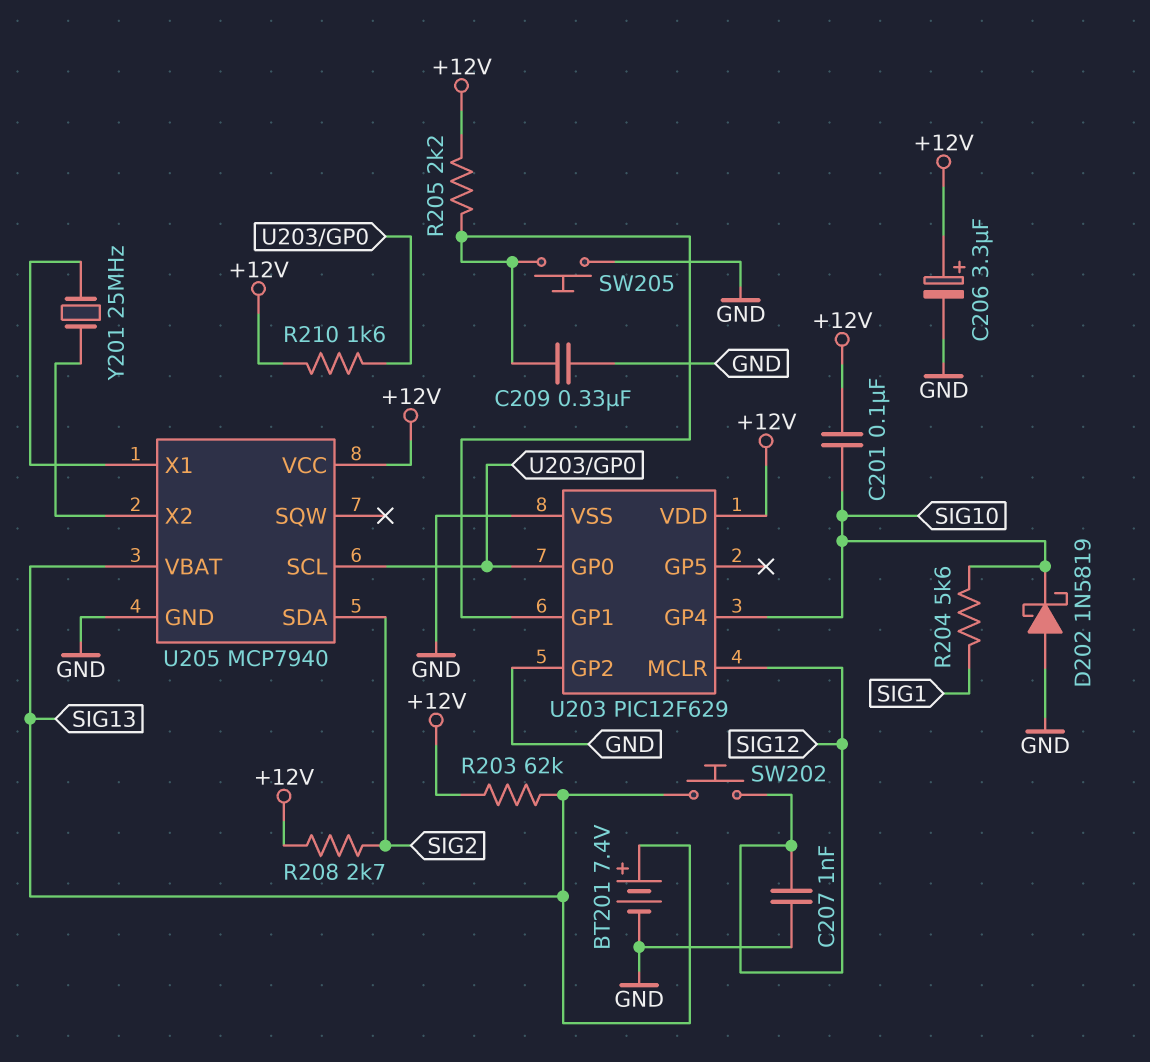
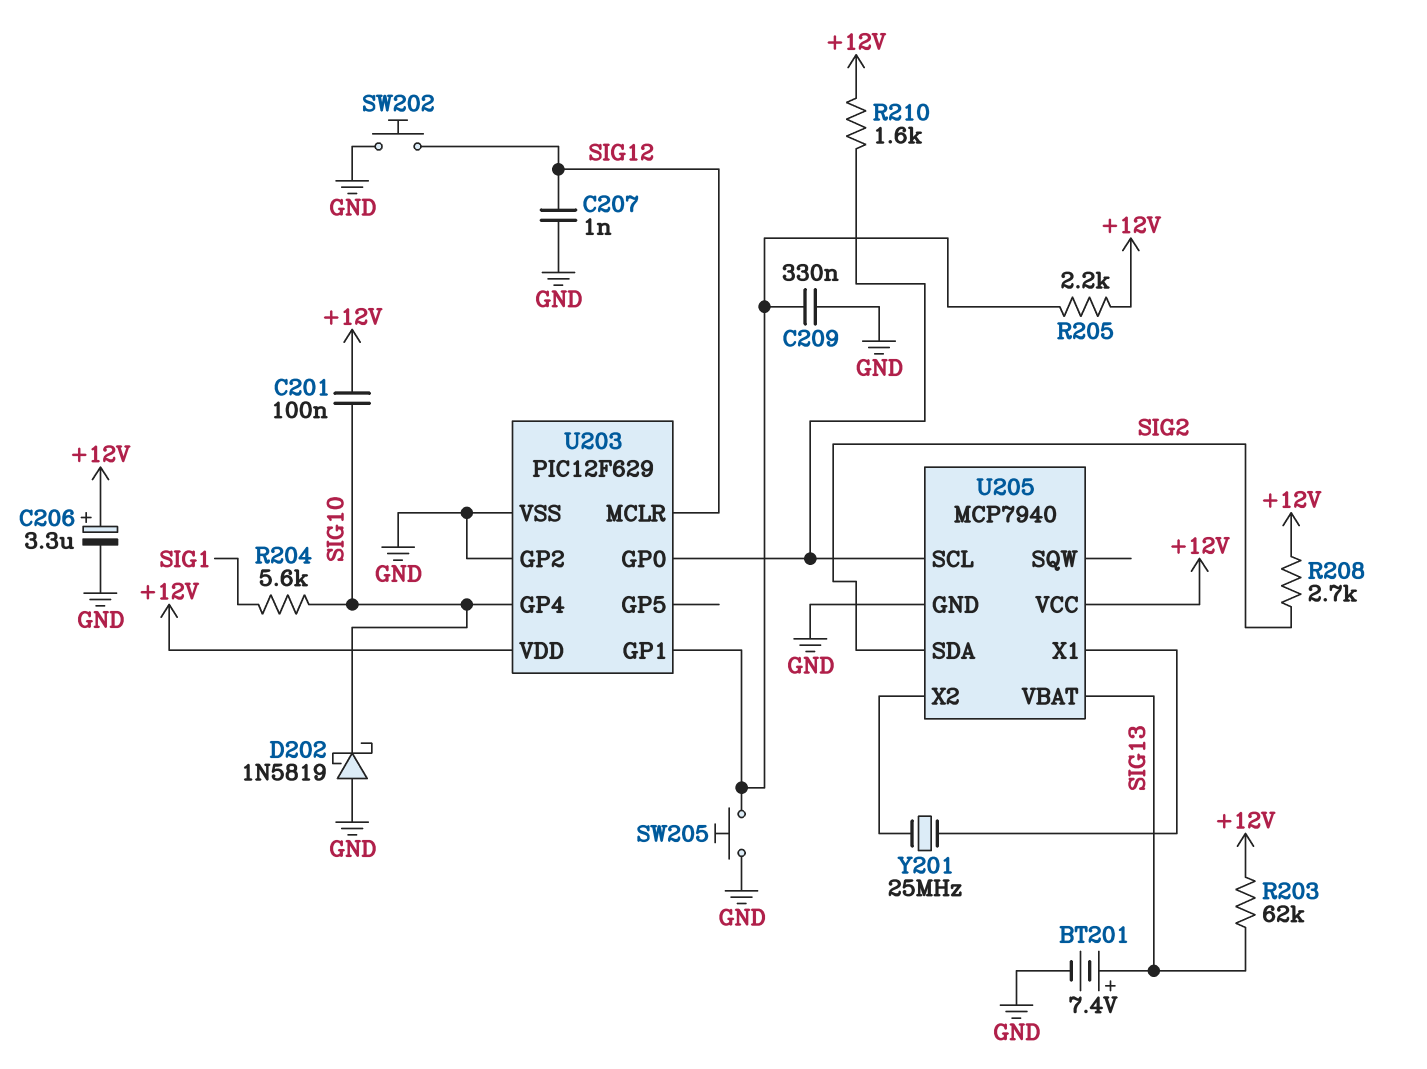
SW202: button (SIG12, SIG13) -> button (GND, SIG12)

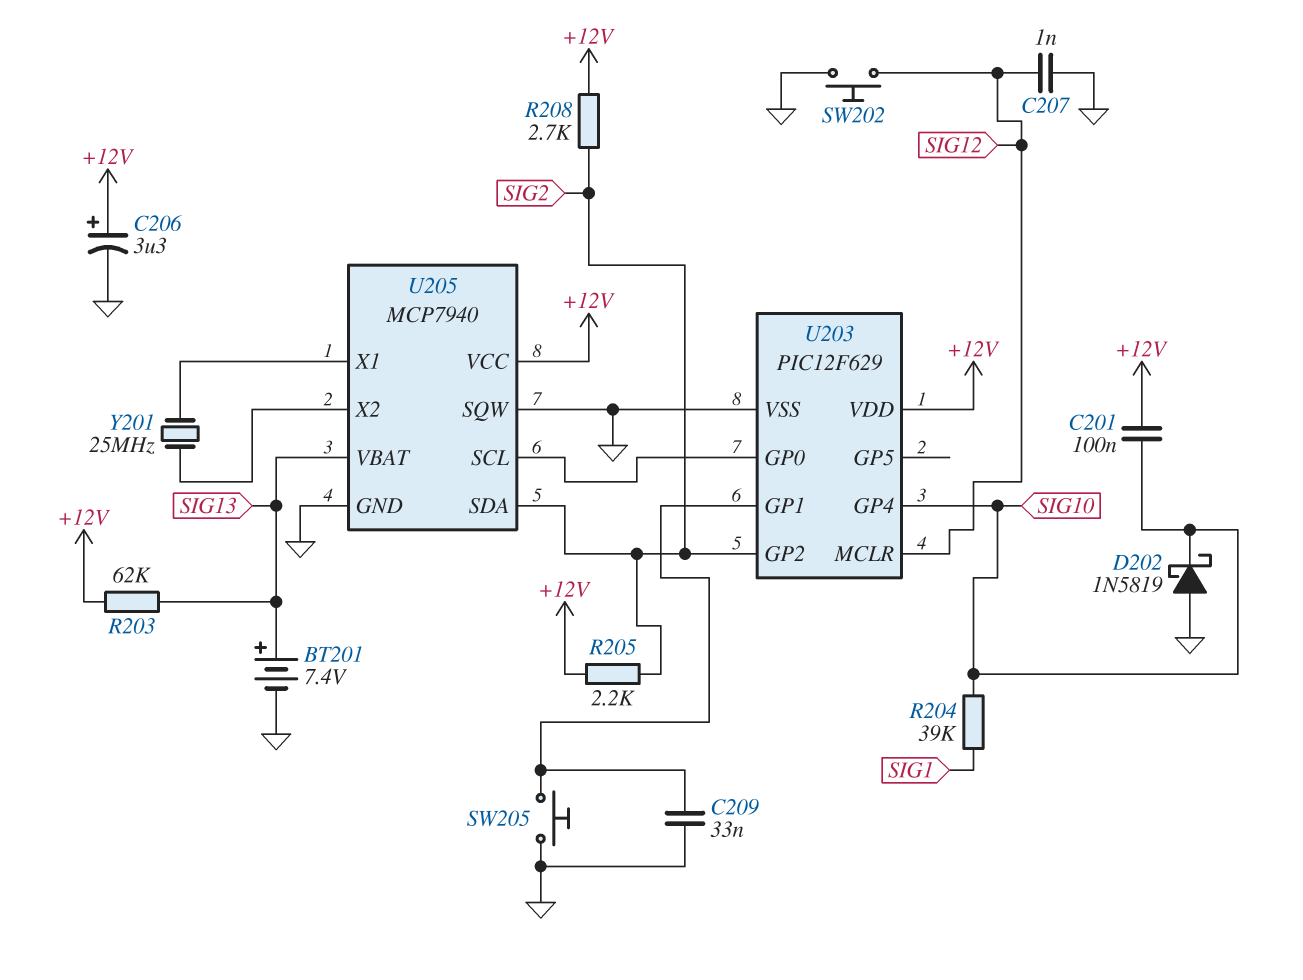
C209: 330nF (GND, U203/GP1) -> 33nF (GND, U203/GP1)
R204: 5.6k (SIG1, SIG10) -> 39k (SIG1, SIG10)
R205: 2.2k (+12V, U203/GP1) -> 2.2k (+12V, SIG2)
R210: 1.6k (+12V, U203/GP0) -> none
U203 pin GP2: GND -> SIG2
U205 pin SQW: none -> GND

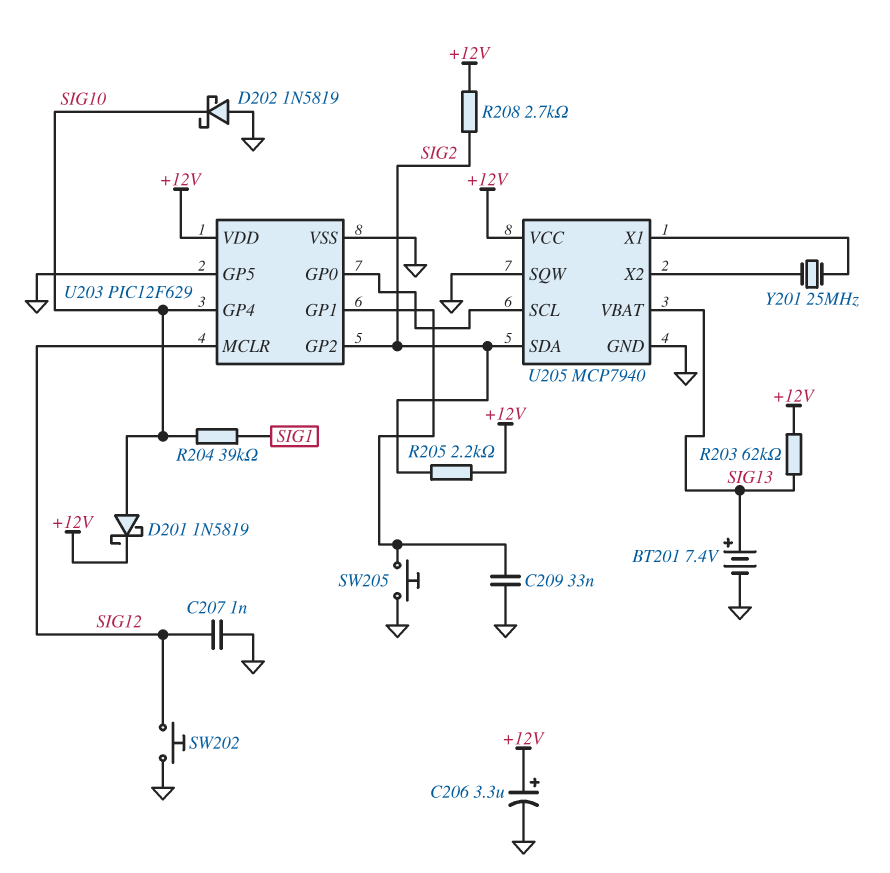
C201: 100nF (+12V, SIG10) -> none
D201: none -> schottky 1N5819 (A SIG10, K +12V)
U203 pin GP5: none -> GND

